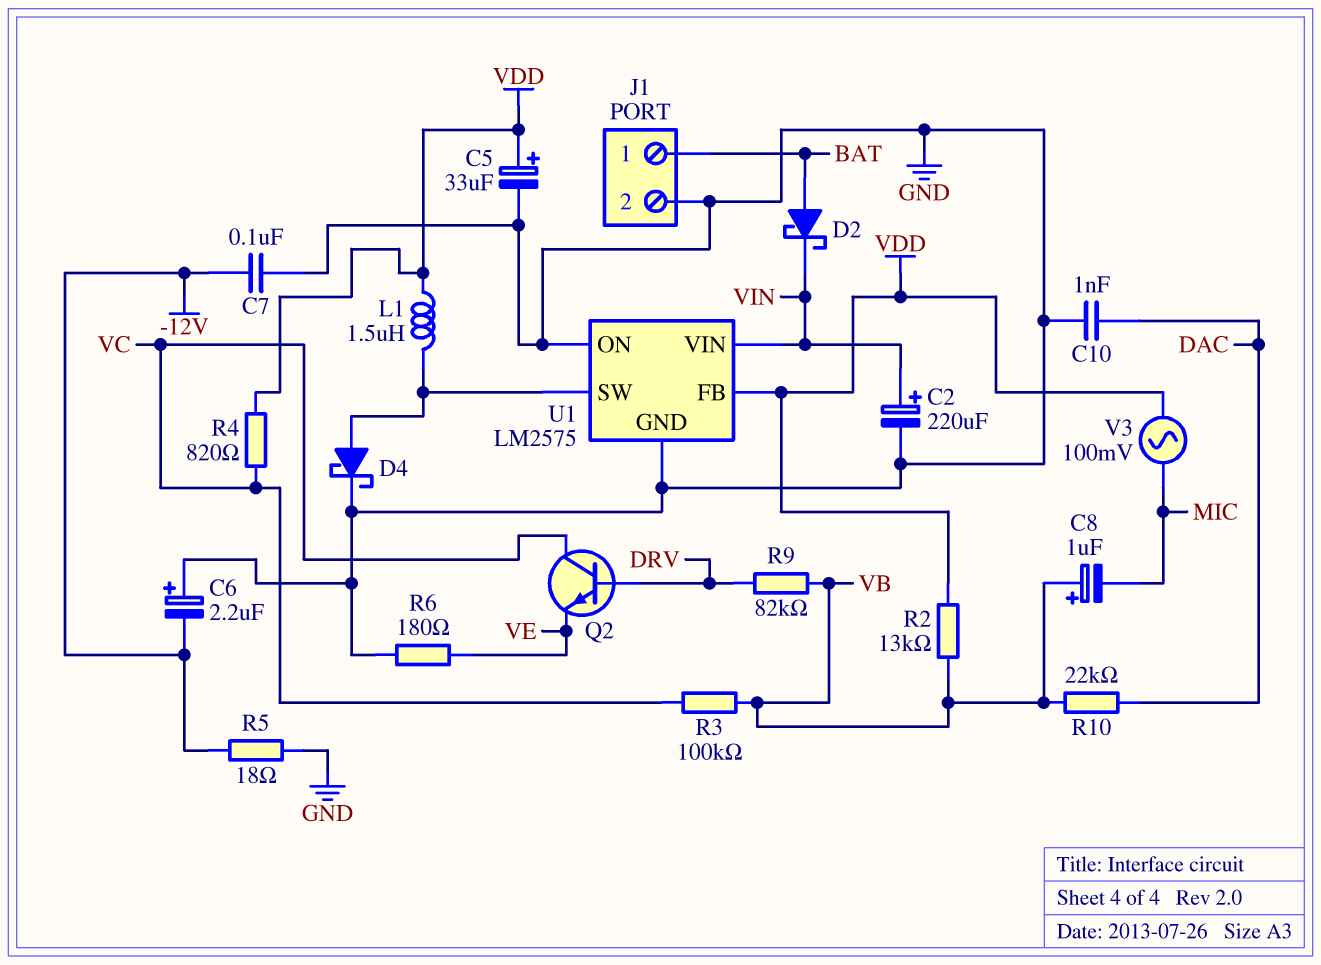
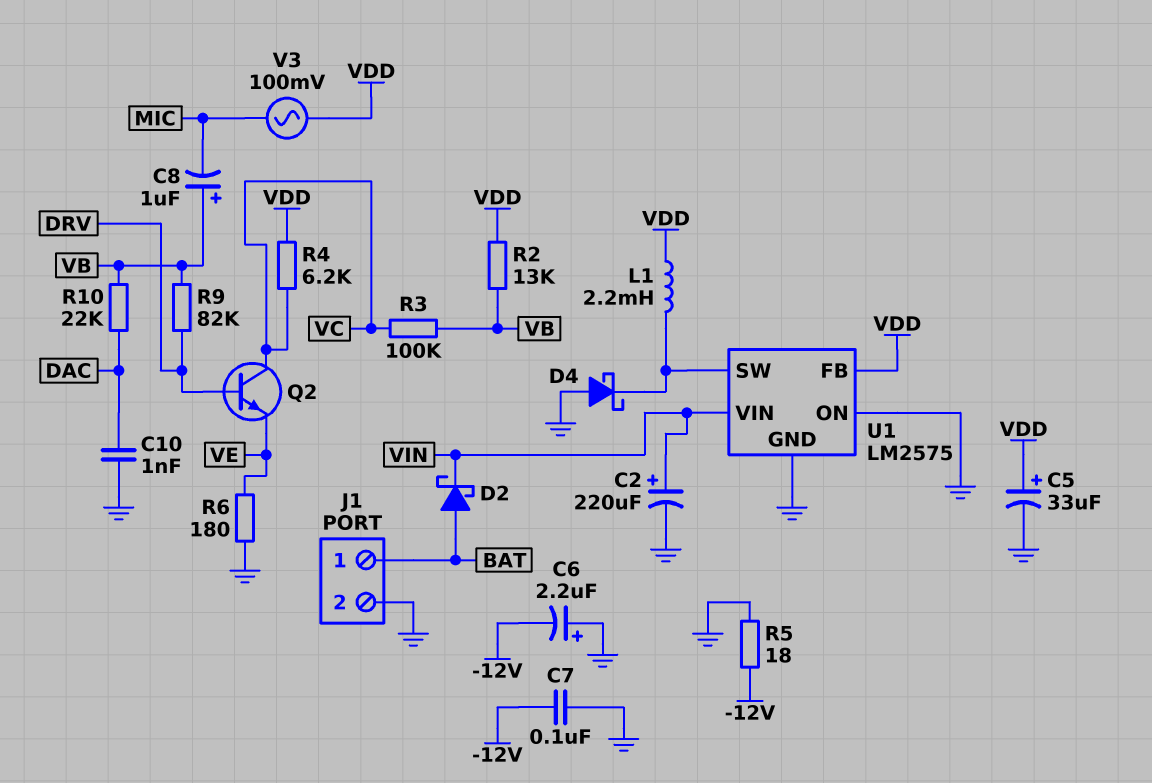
D4: schottky (A U1/SW, K GND) -> schottky (A GND, K U1/SW)
L1: 1.5uH (U1/SW, VDD) -> 2.2mH (U1/SW, VDD)
R4: 820 (VC, VDD) -> 6.2k (VC, VDD)

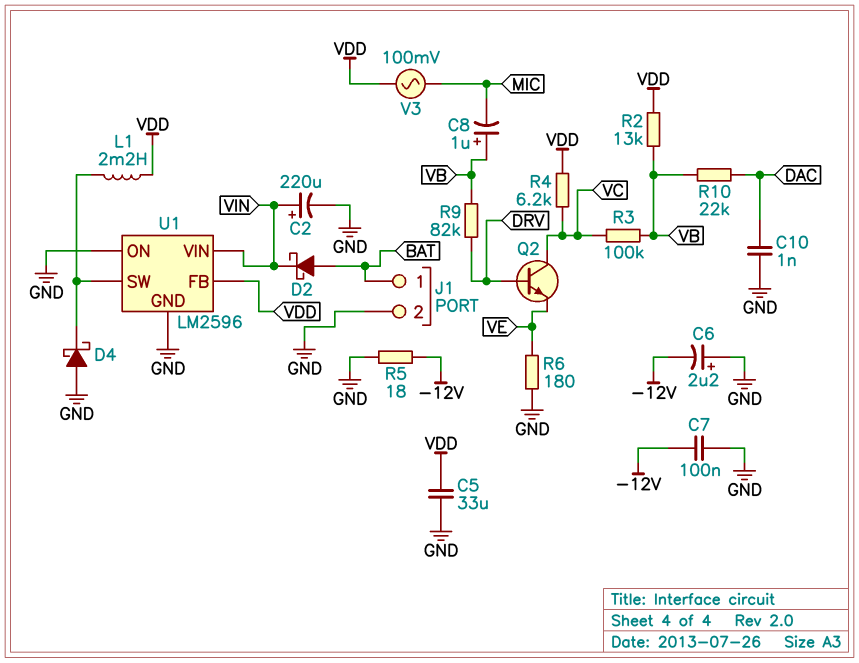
C5: 33uF (plus VDD, minus GND) -> 33uF (GND, VDD)
U1: LM2575 -> LM2596

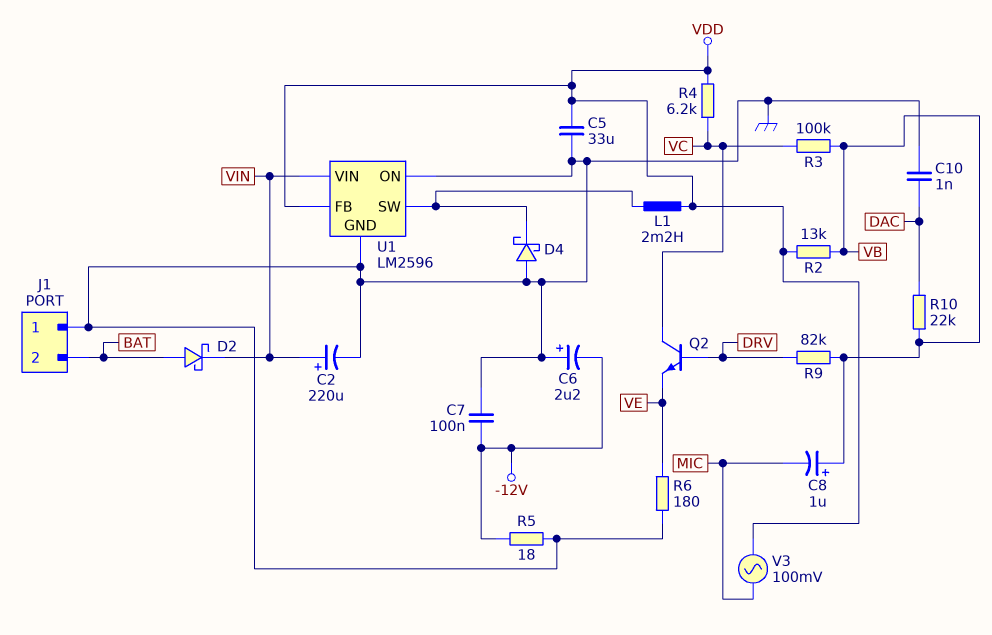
J1 pin 1: BAT -> GND
J1 pin 2: GND -> BAT

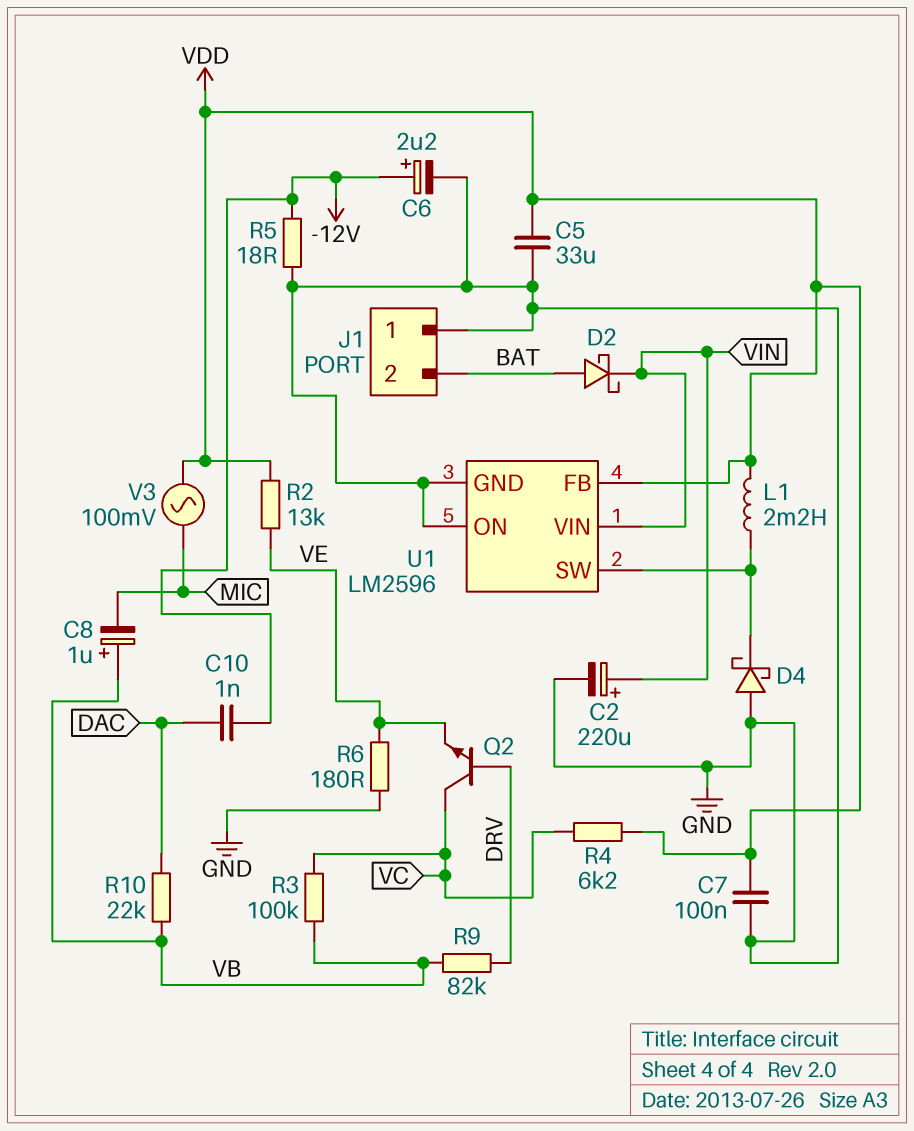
C6: 2.2uF (plus GND, minus -12V) -> 2.2uF (plus -12V, minus GND)
C7: 100nF (-12V, GND) -> 100nF (GND, VDD)
C10: 1nF (DAC, GND) -> 1nF (-12V, DAC)
R2: 13k (VB, VDD) -> 13k (VDD, VE)

